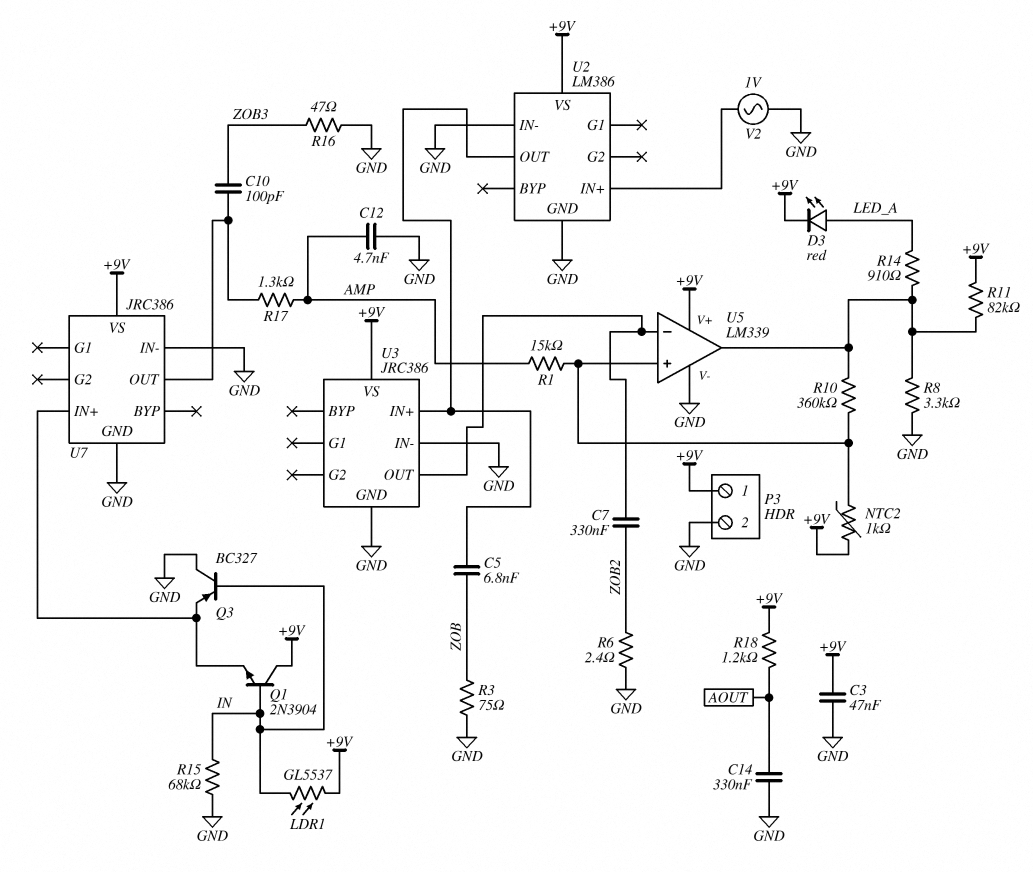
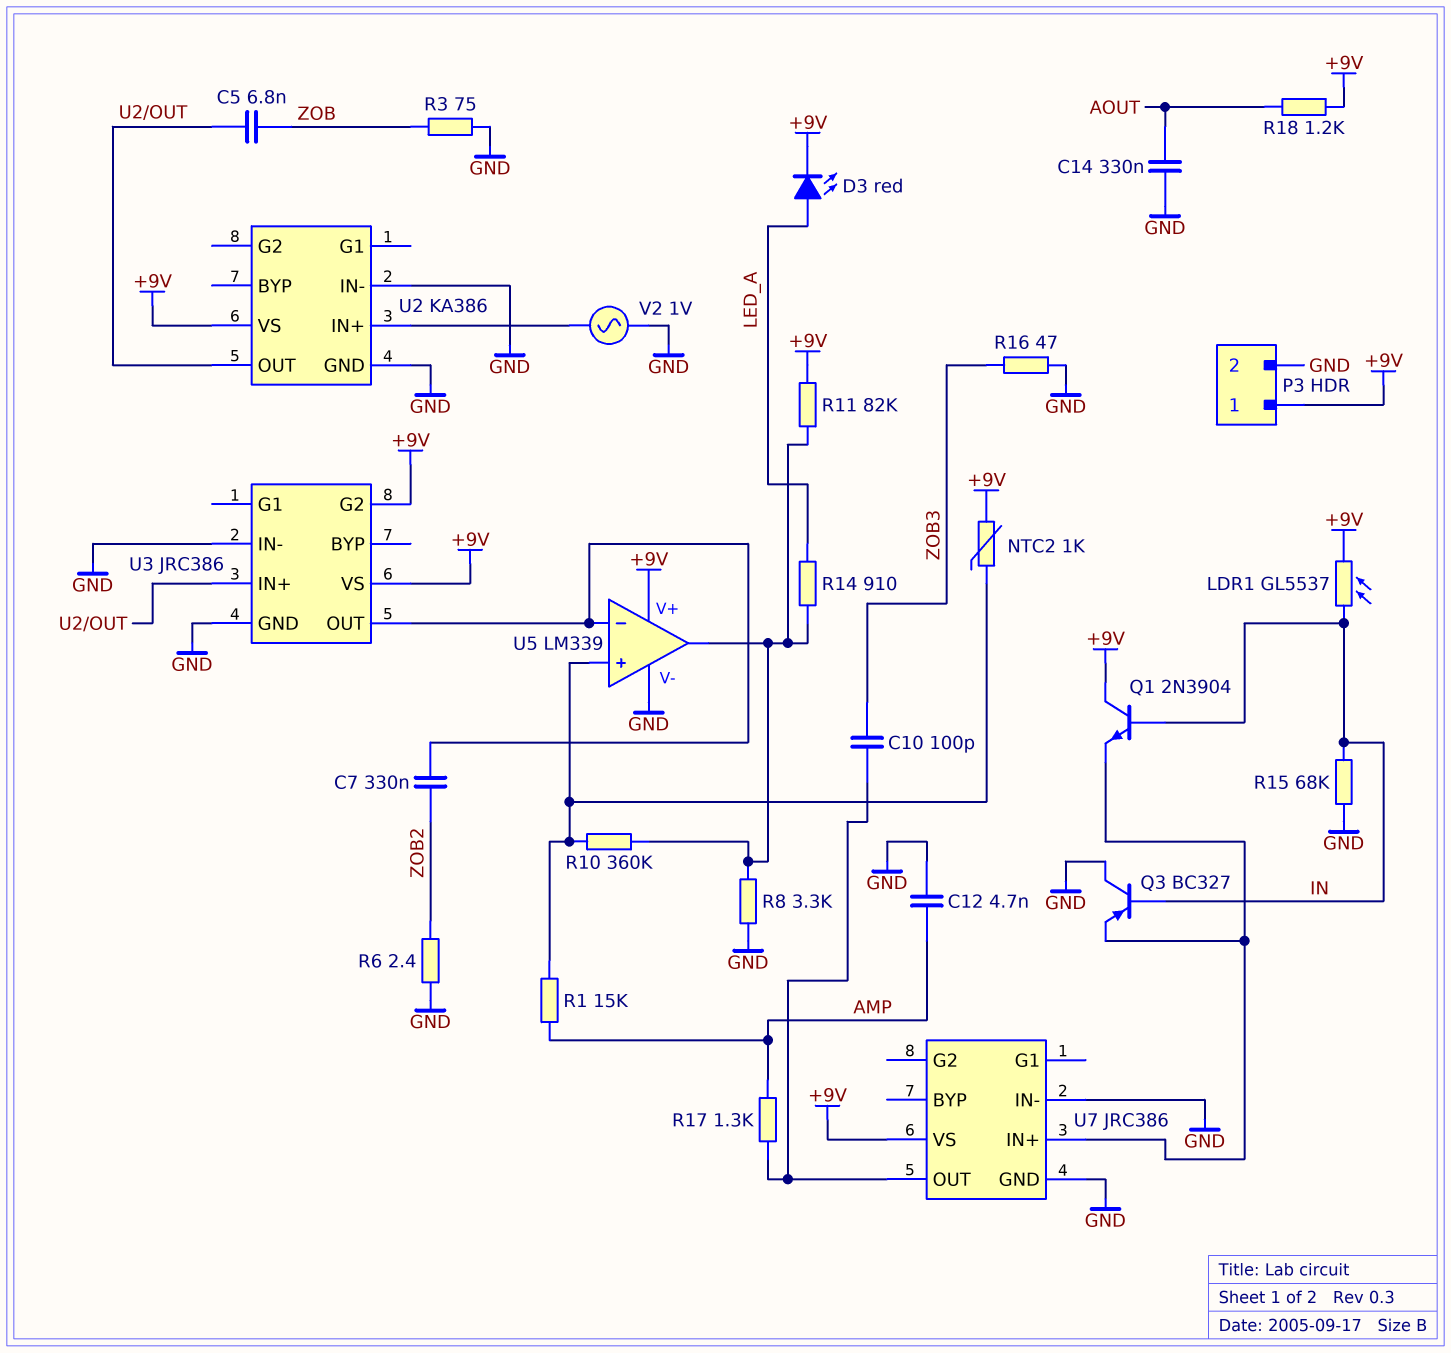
C3: 47nF (+9V, GND) -> none
U2: LM386 -> KA386
U3 pin G2: none -> +9V

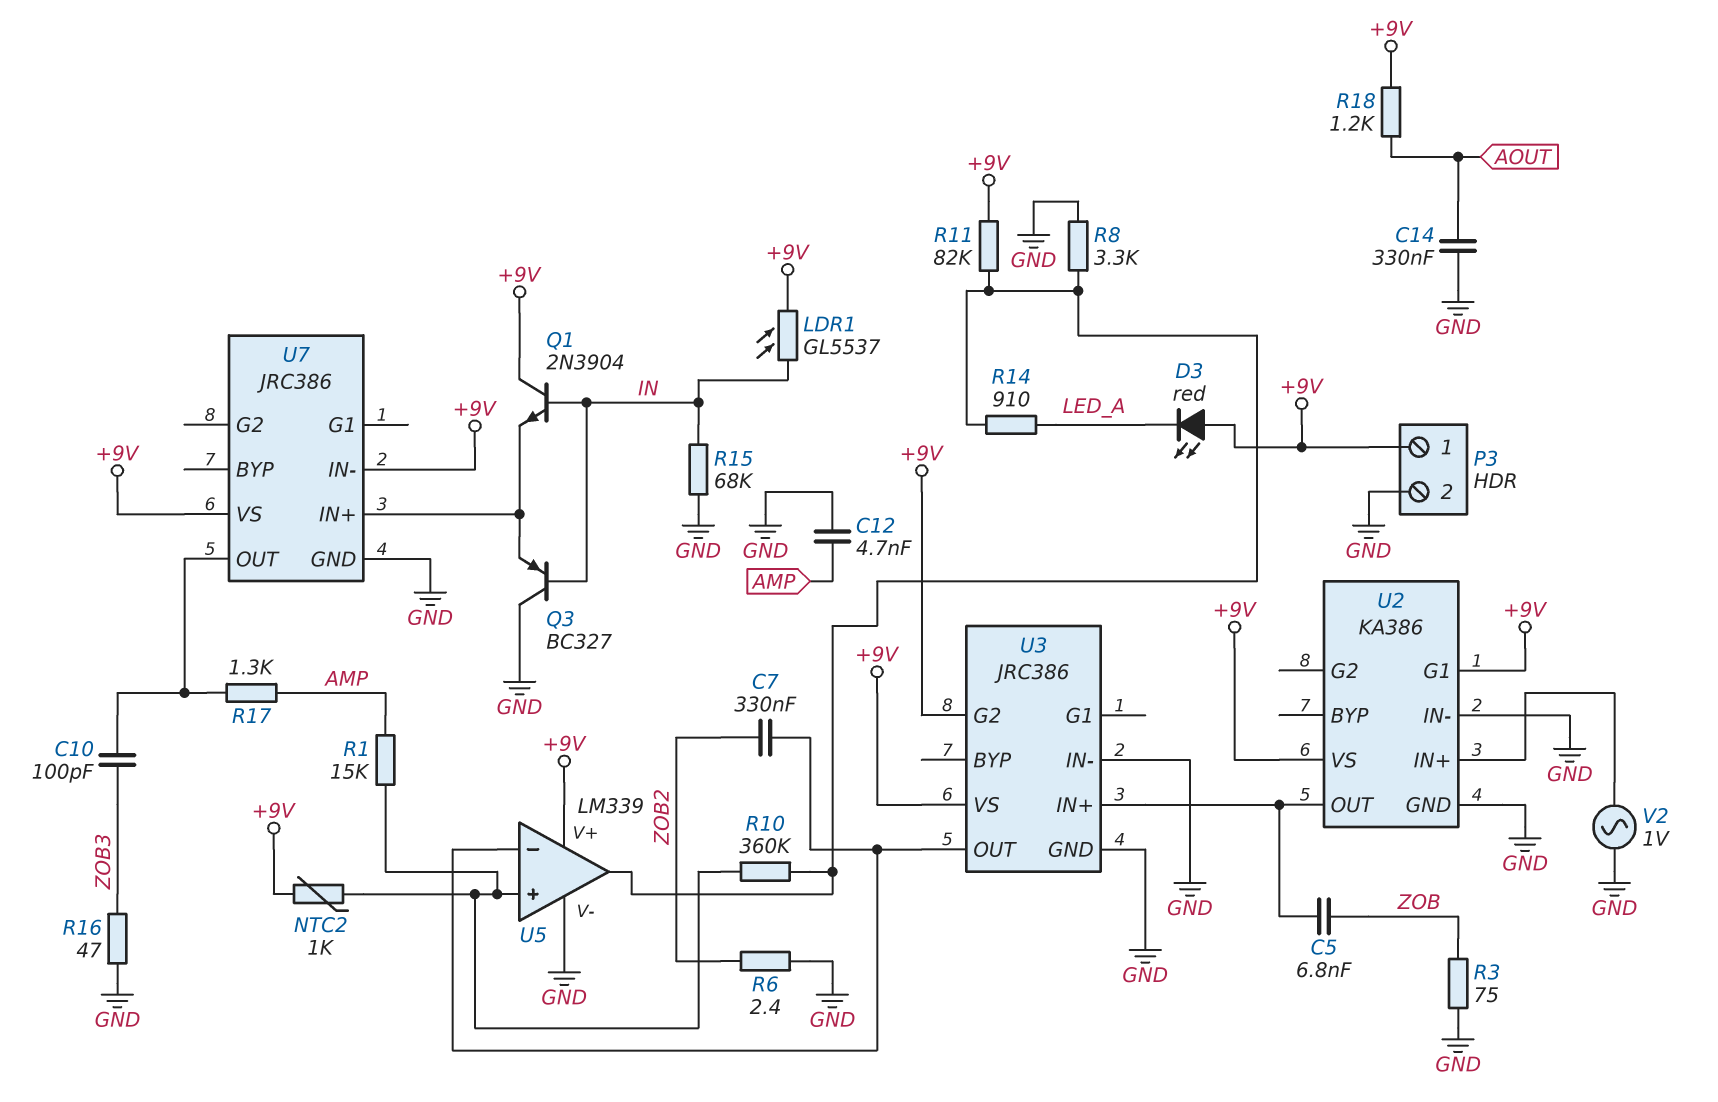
D3: LED red (A LED_A, K +9V) -> LED red (A +9V, K LED_A)
U2 pin G1: none -> +9V
U7 pin IN-: GND -> +9V

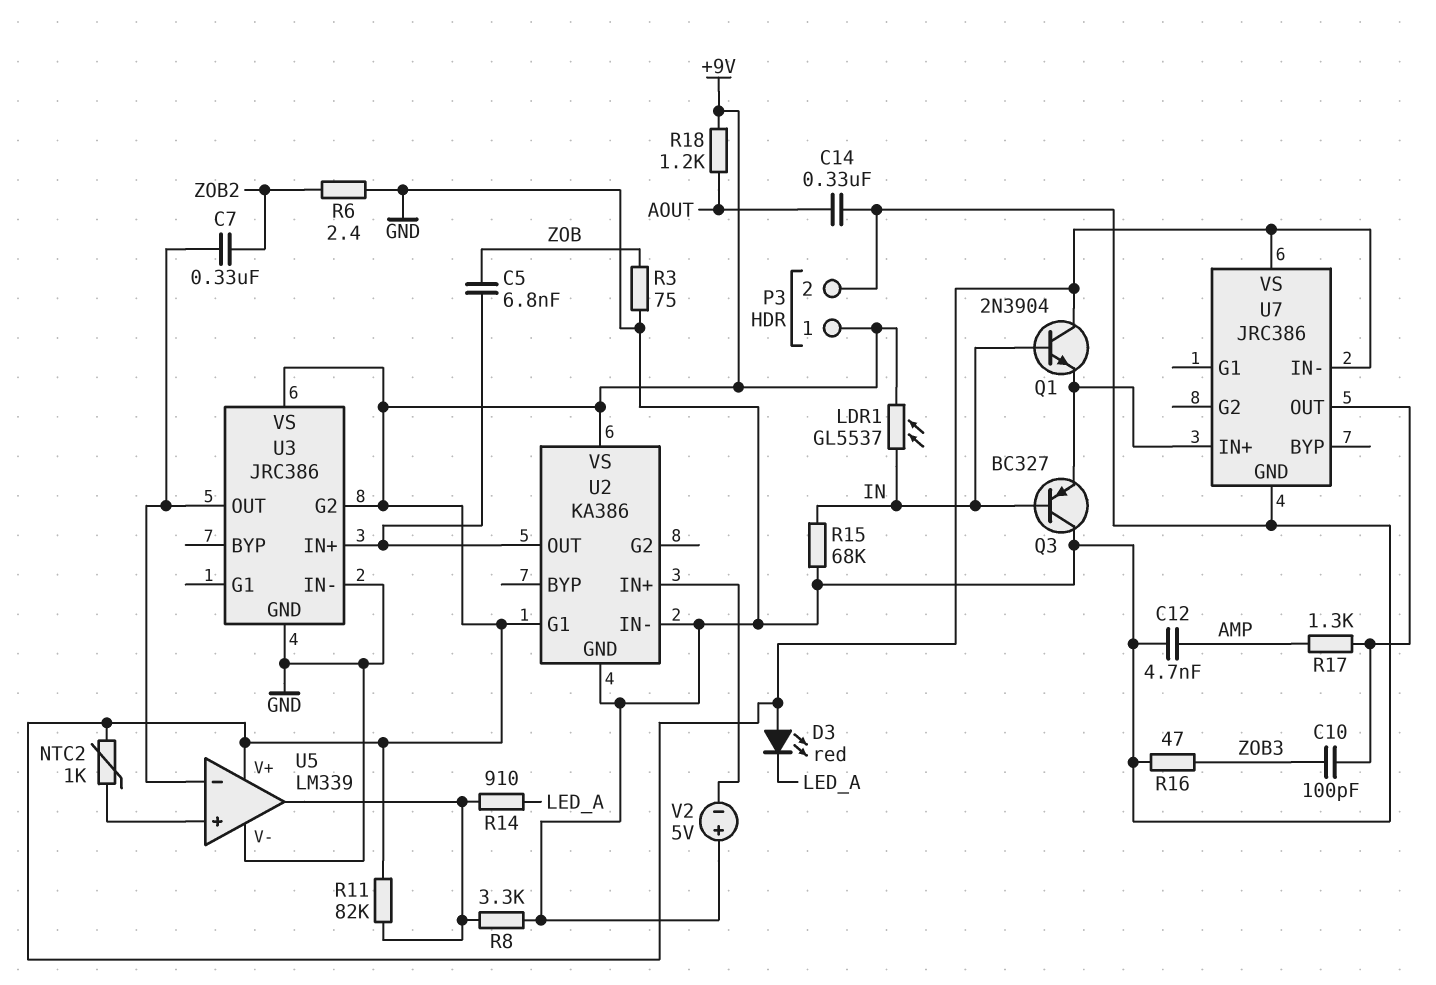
R1: 15k (AMP, U5/in+) -> none
R10: 360k (U5/in+, U5/out) -> none
V2: AC 1V (GND, U2/IN+) -> 5V (plus GND, minus U2/IN+)

